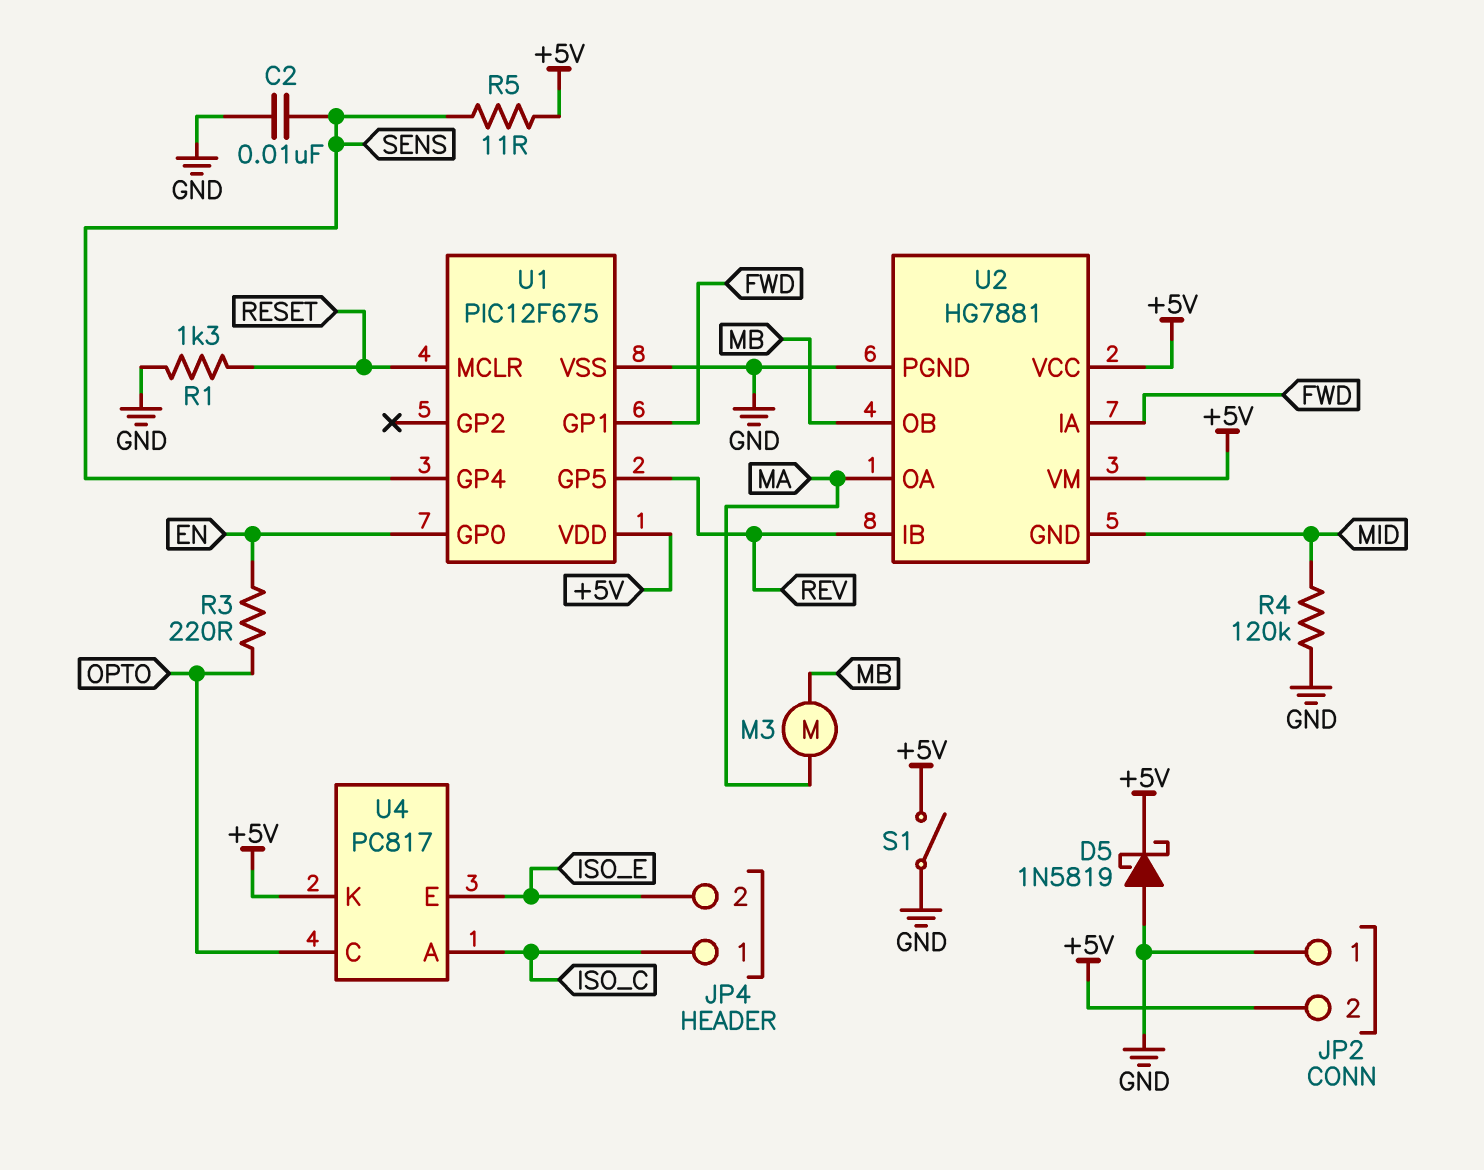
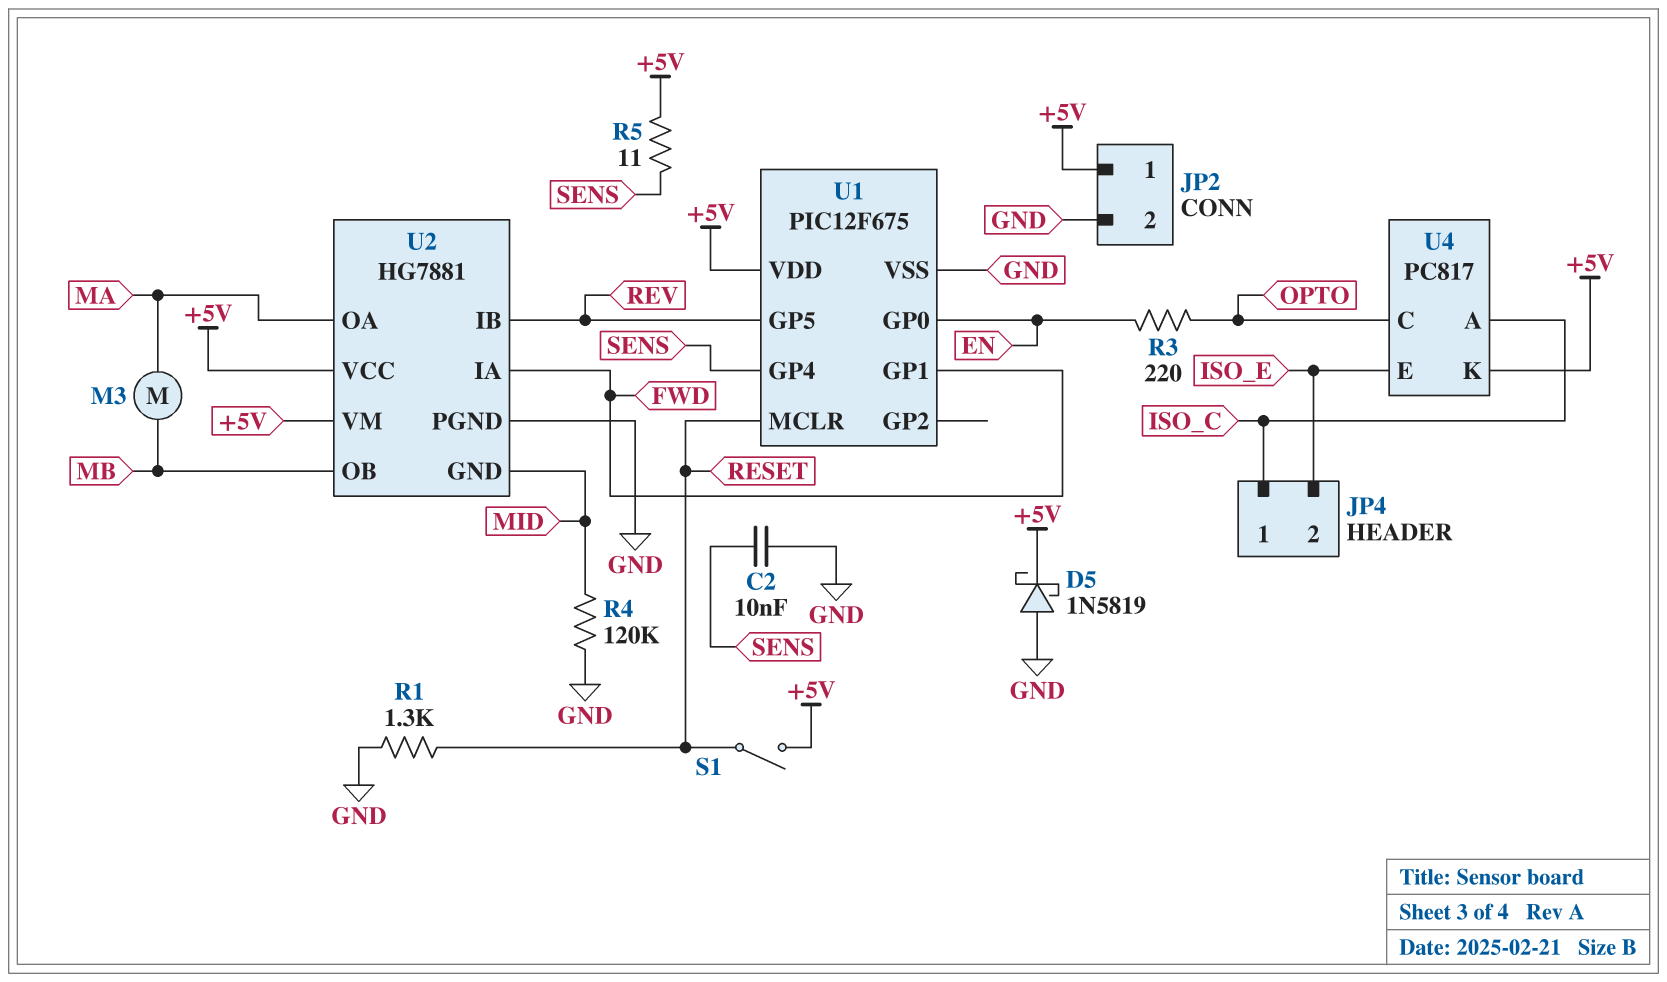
JP2 pin 1: GND -> +5V
JP2 pin 2: +5V -> GND
S1: switch (+5V, GND) -> switch (+5V, RESET)

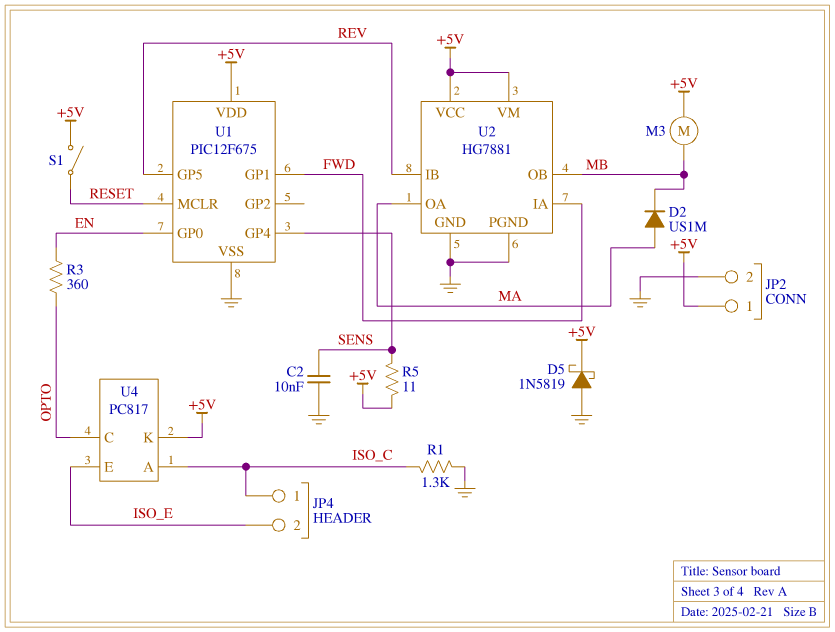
D2: none -> diode US1M (A MA, K MB)
M3: motor (MA, MB) -> motor (+5V, MB)
R1: 1.3k (GND, RESET) -> 1.3k (GND, ISO_C)
R3: 220 (EN, OPTO) -> 360 (EN, OPTO)
R4: 120k (GND, MID) -> none
U2 pin GND: MID -> GND

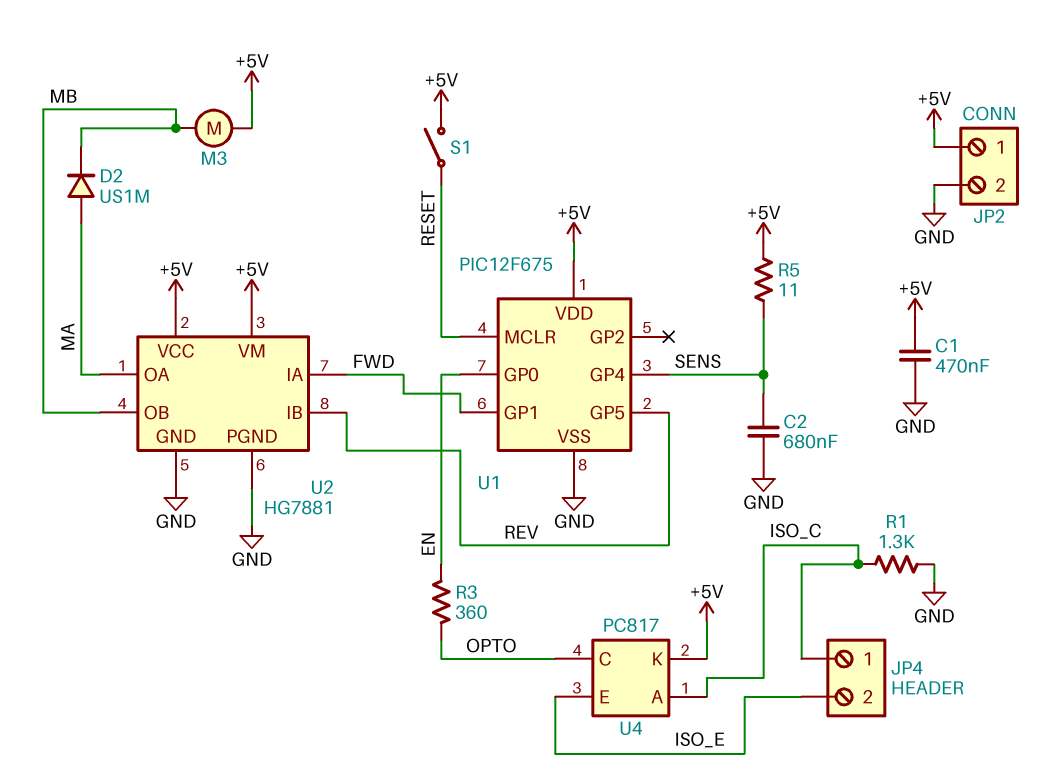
C1: none -> 470nF (+5V, GND)
C2: 10nF (GND, SENS) -> 680nF (GND, SENS)
D5: schottky 1N5819 (A GND, K +5V) -> none

